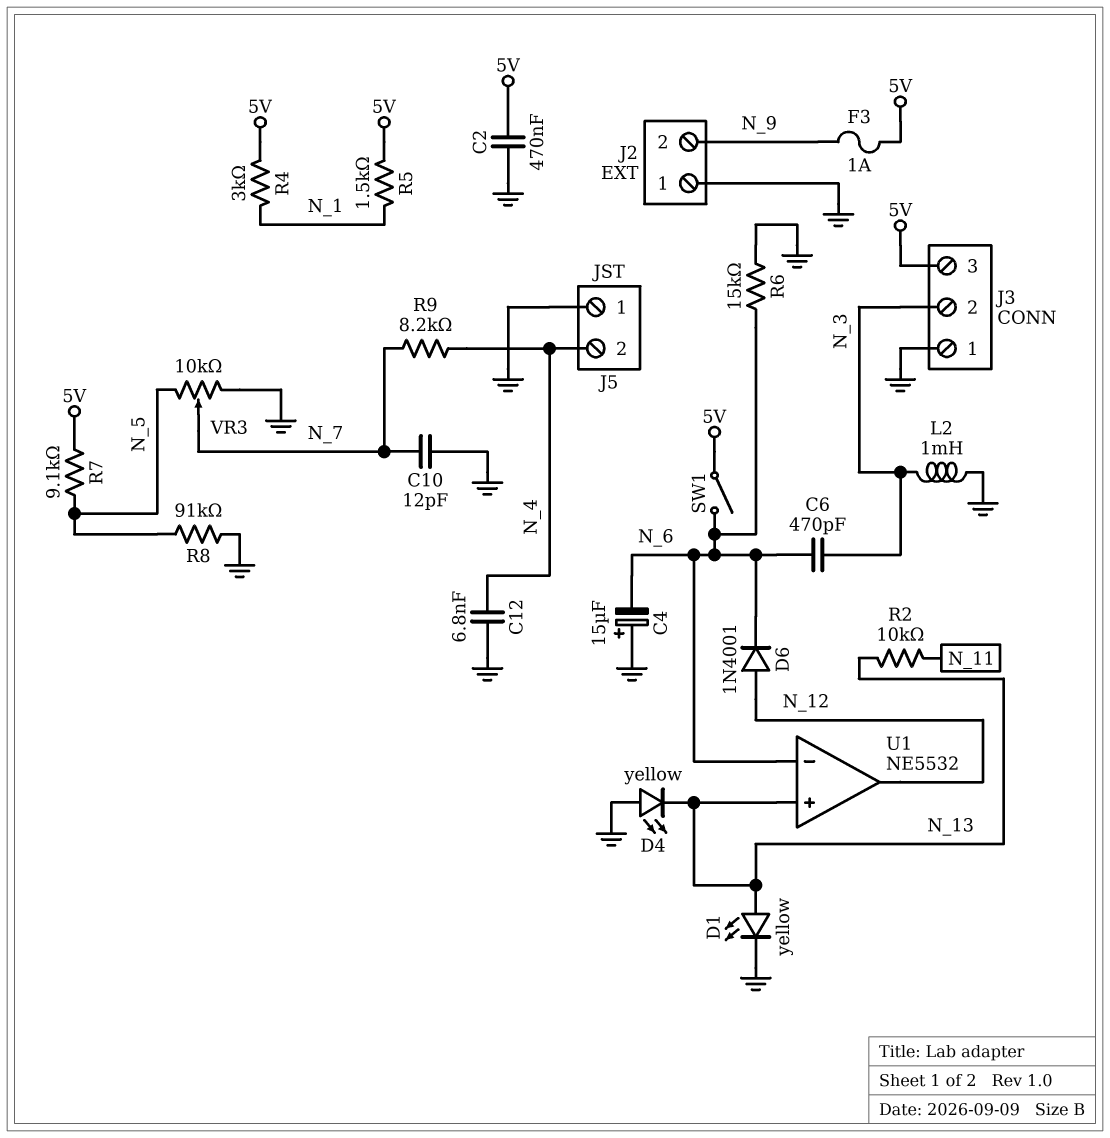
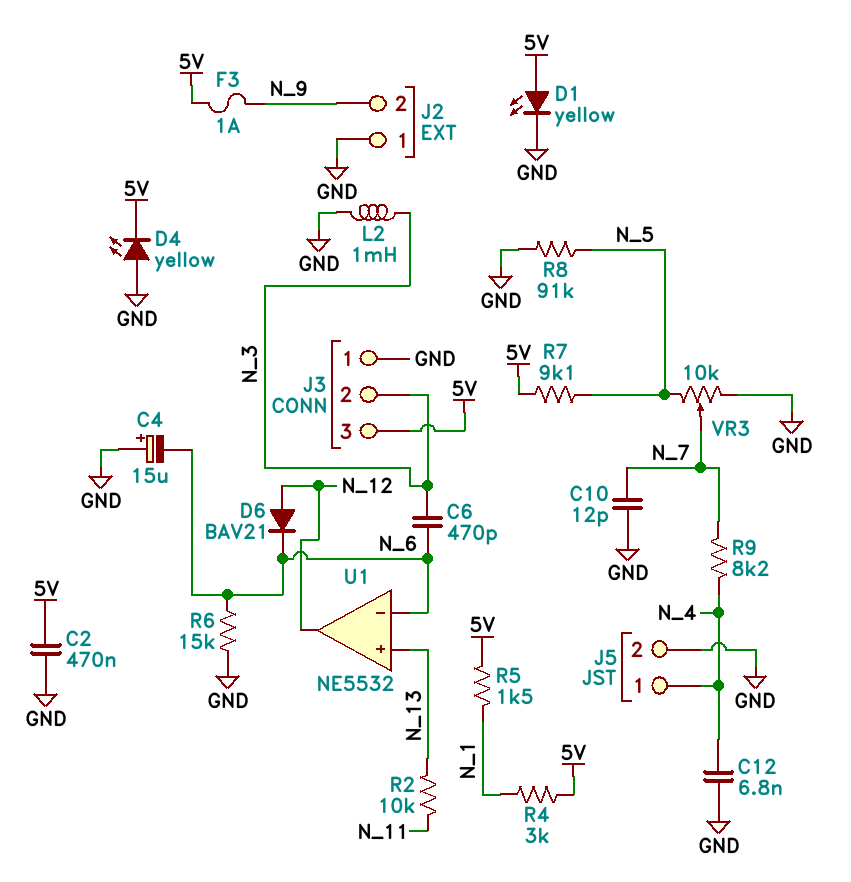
D1: LED yellow (A N_13, K GND) -> LED yellow (A 5V, K GND)
D4: LED yellow (A GND, K N_13) -> LED yellow (A GND, K 5V)
D6: diode 1N4001 (A N_12, K N_6) -> diode BAV21 (A N_12, K N_6)
J5 pin 1: GND -> N_4
J5 pin 2: N_4 -> GND
SW1: switch (5V, N_6) -> none

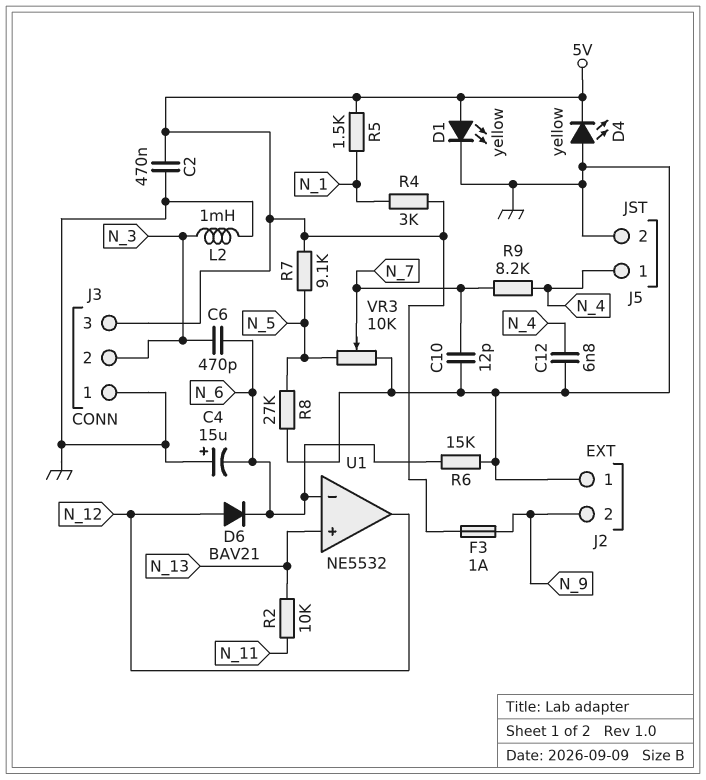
R8: 91k (GND, N_5) -> 27k (GND, N_5)

